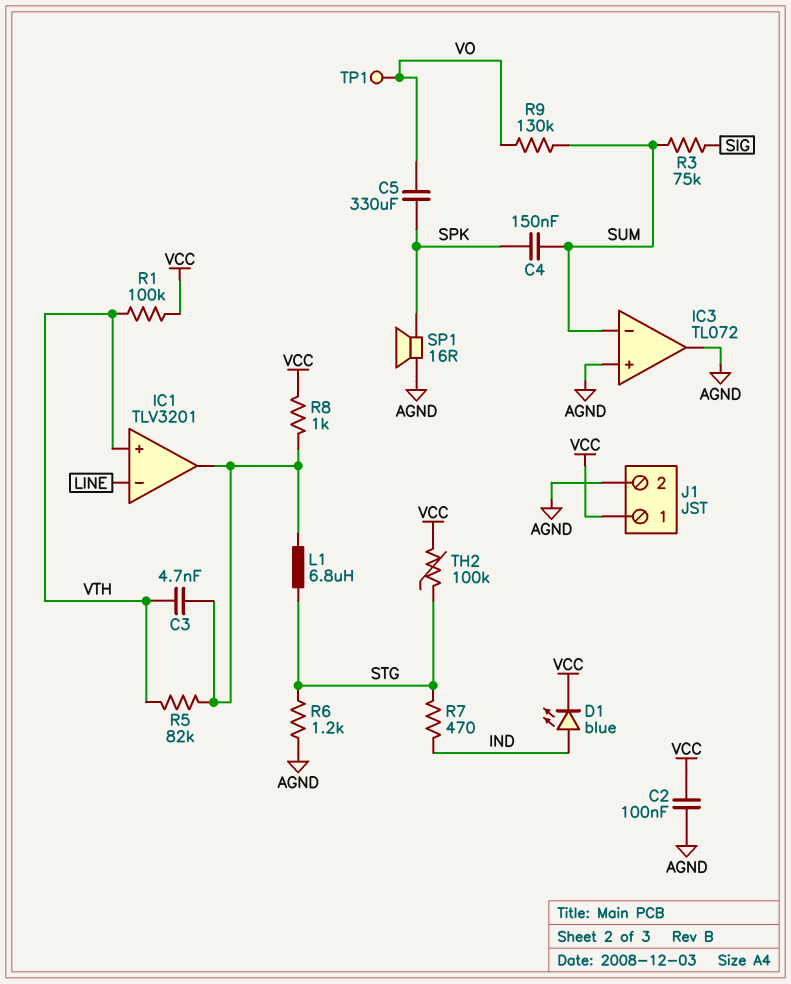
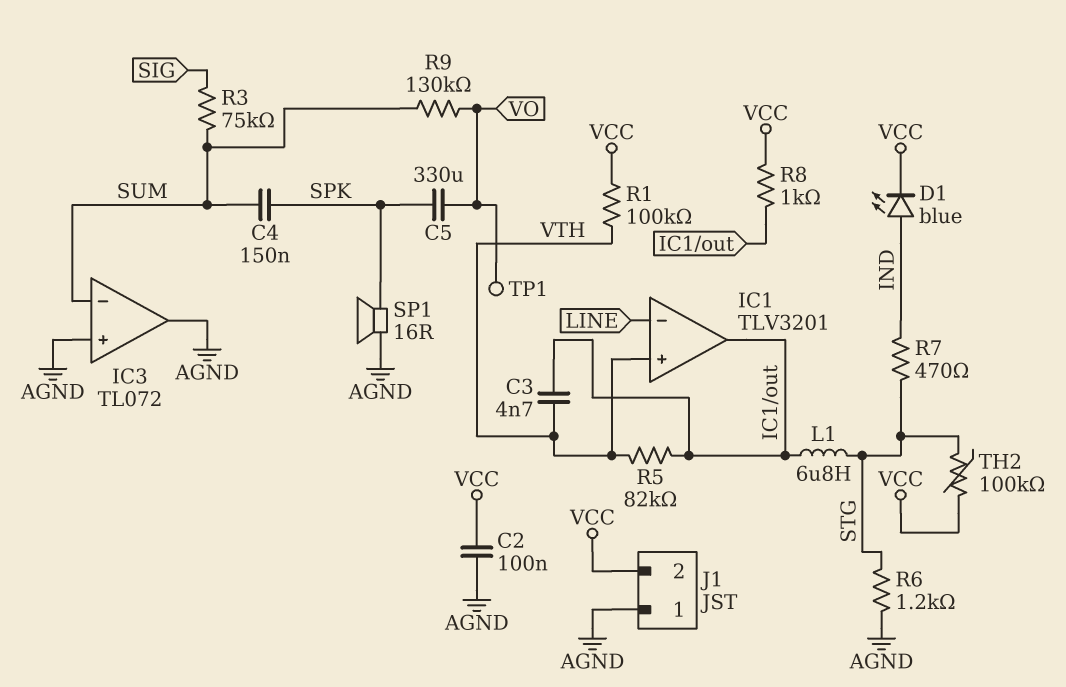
J1 pin 1: VCC -> AGND
J1 pin 2: AGND -> VCC

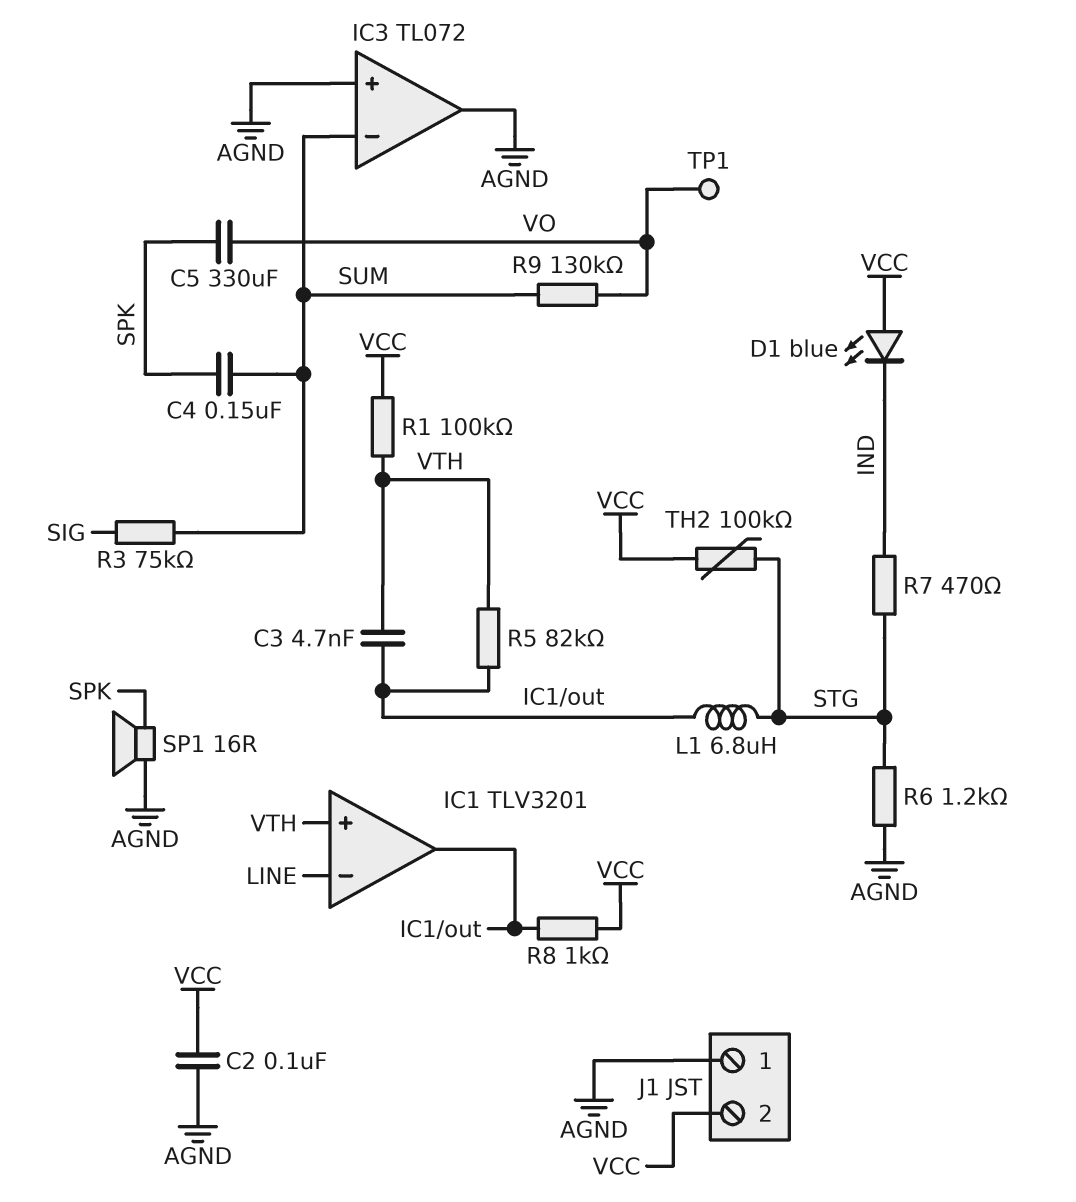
D1: LED blue (A IND, K VCC) -> LED blue (A VCC, K IND)

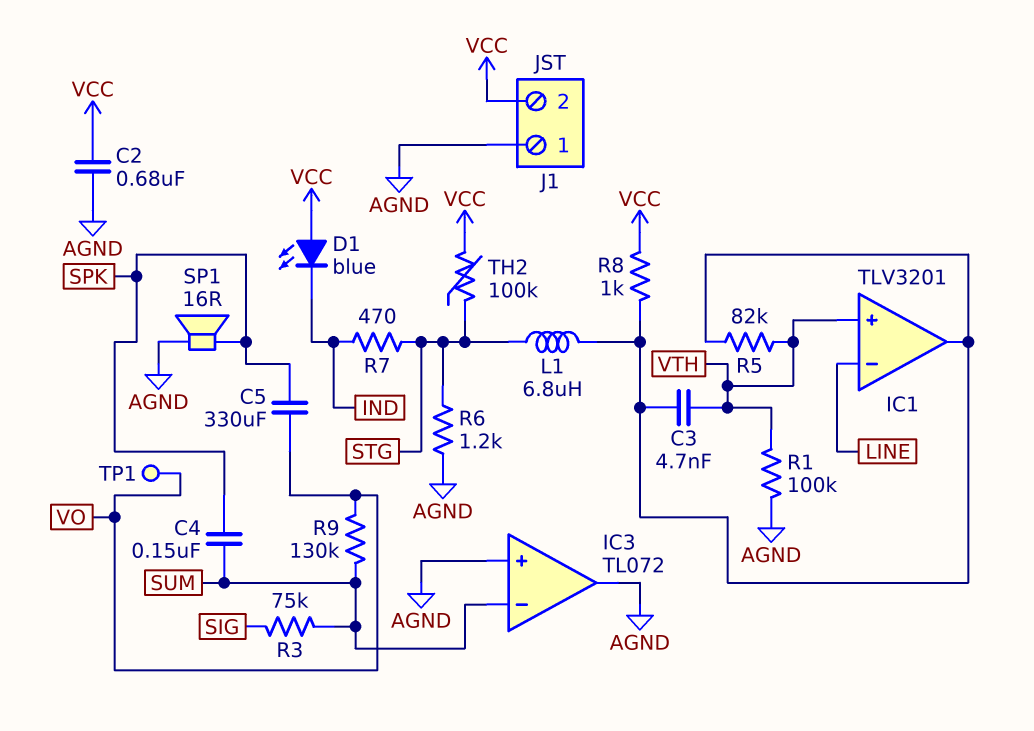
C2: 100nF (AGND, VCC) -> 680nF (AGND, VCC)
R1: 100k (VCC, VTH) -> 100k (AGND, VTH)

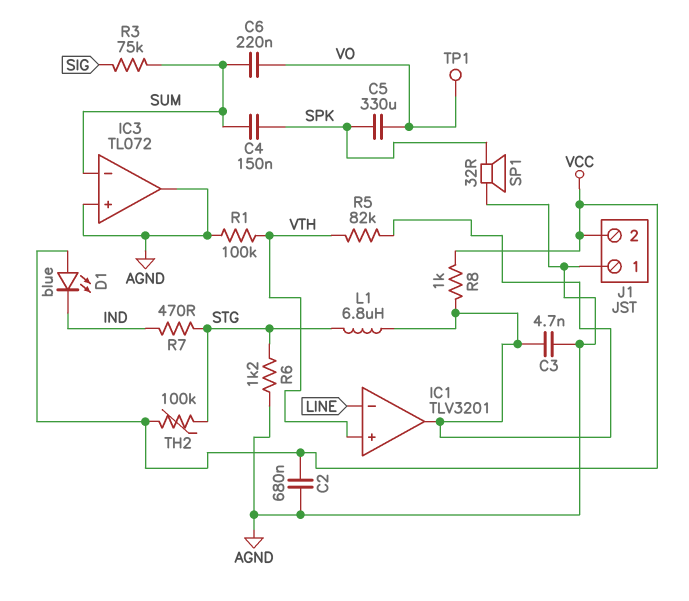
C3: 4.7nF (IC1/out, VTH) -> 4.7nF (AGND, IC1/out)
C6: none -> 220nF (SUM, VO)
R9: 130k (SUM, VO) -> none
SP1: speaker 16R (AGND, SPK) -> speaker 32R (AGND, SPK)

